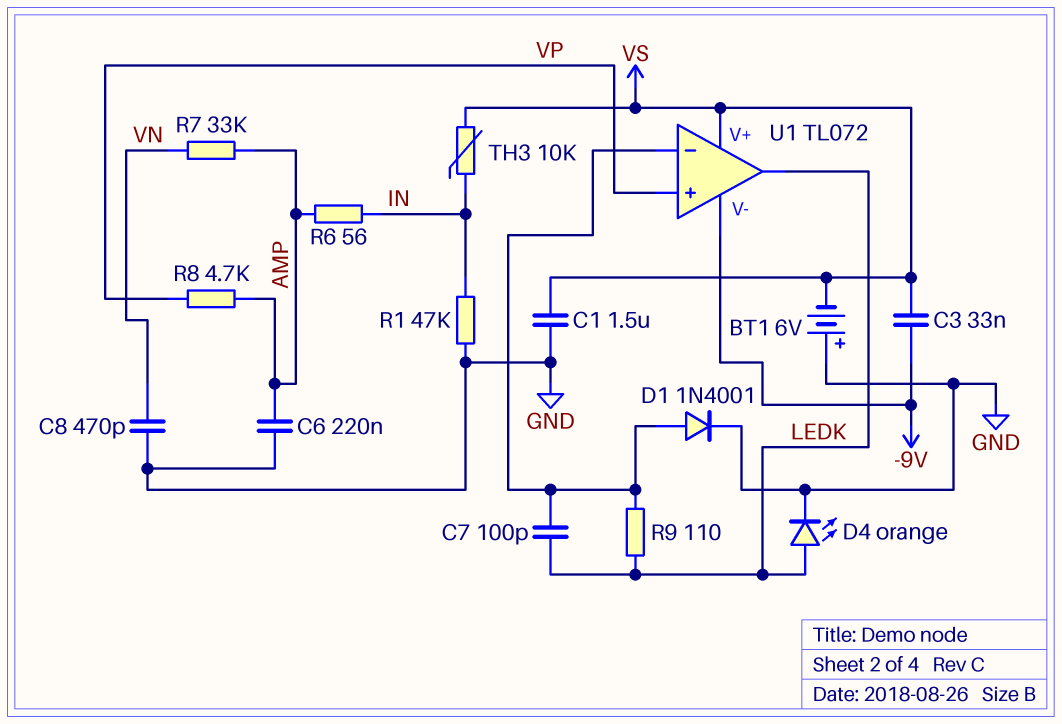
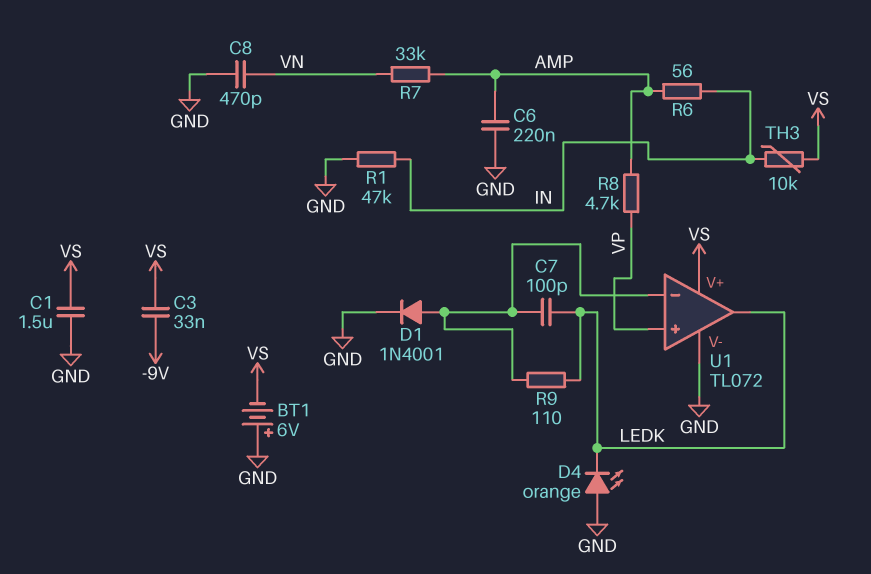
D4: LED orange (A LEDK, K GND) -> LED orange (A GND, K LEDK)
U1 pin V-: -9V -> GND

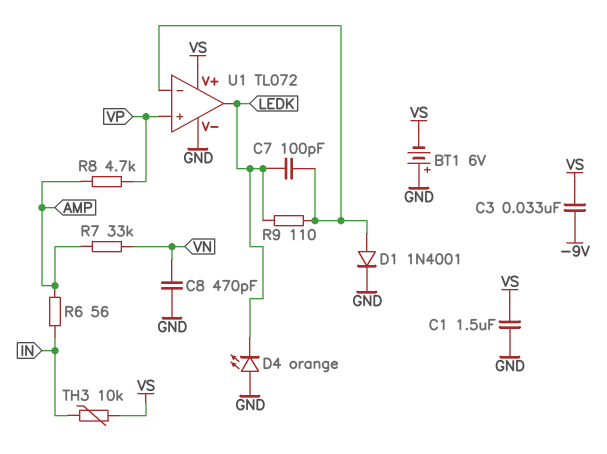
C6: 220nF (AMP, GND) -> none
R1: 47k (GND, IN) -> none

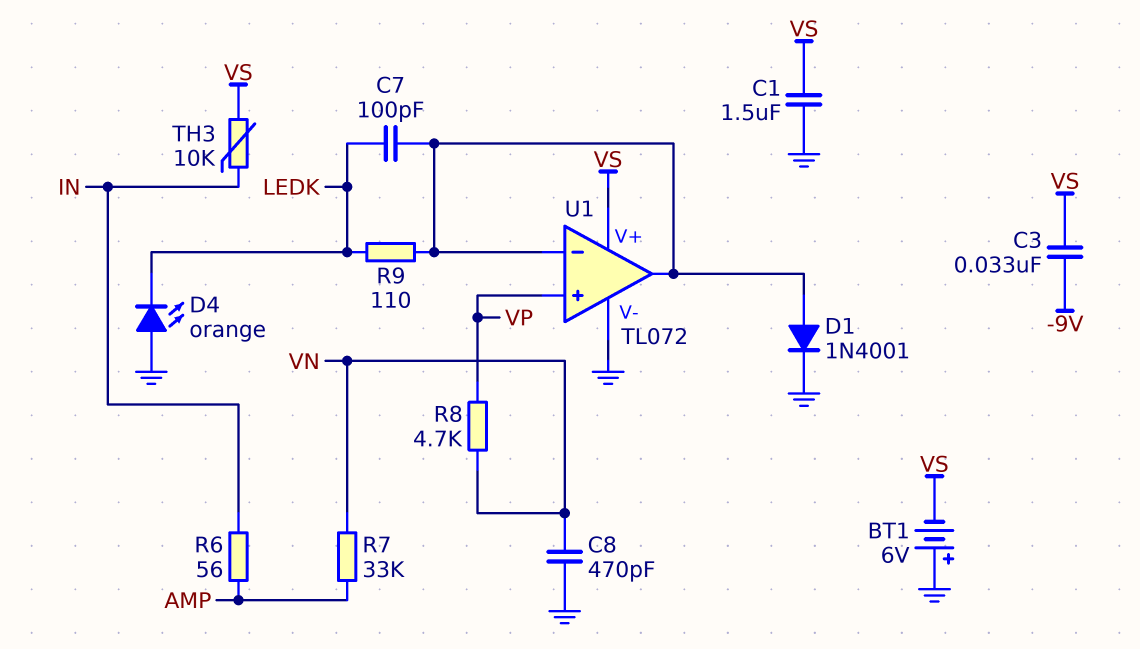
R8: 4.7k (AMP, VP) -> 4.7k (VN, VP)
U1 pin out: LEDK -> U1/in-

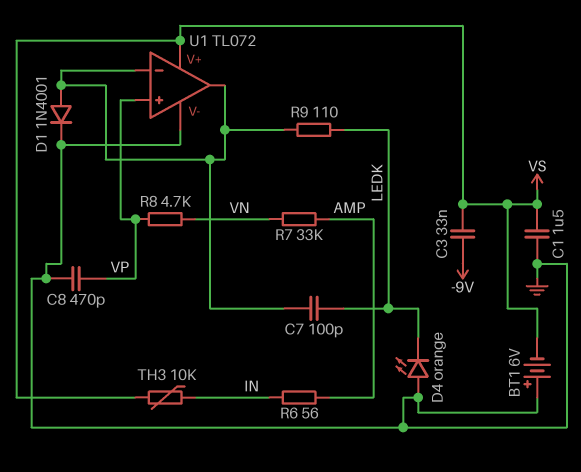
C8: 470pF (GND, VN) -> 470pF (GND, VP)

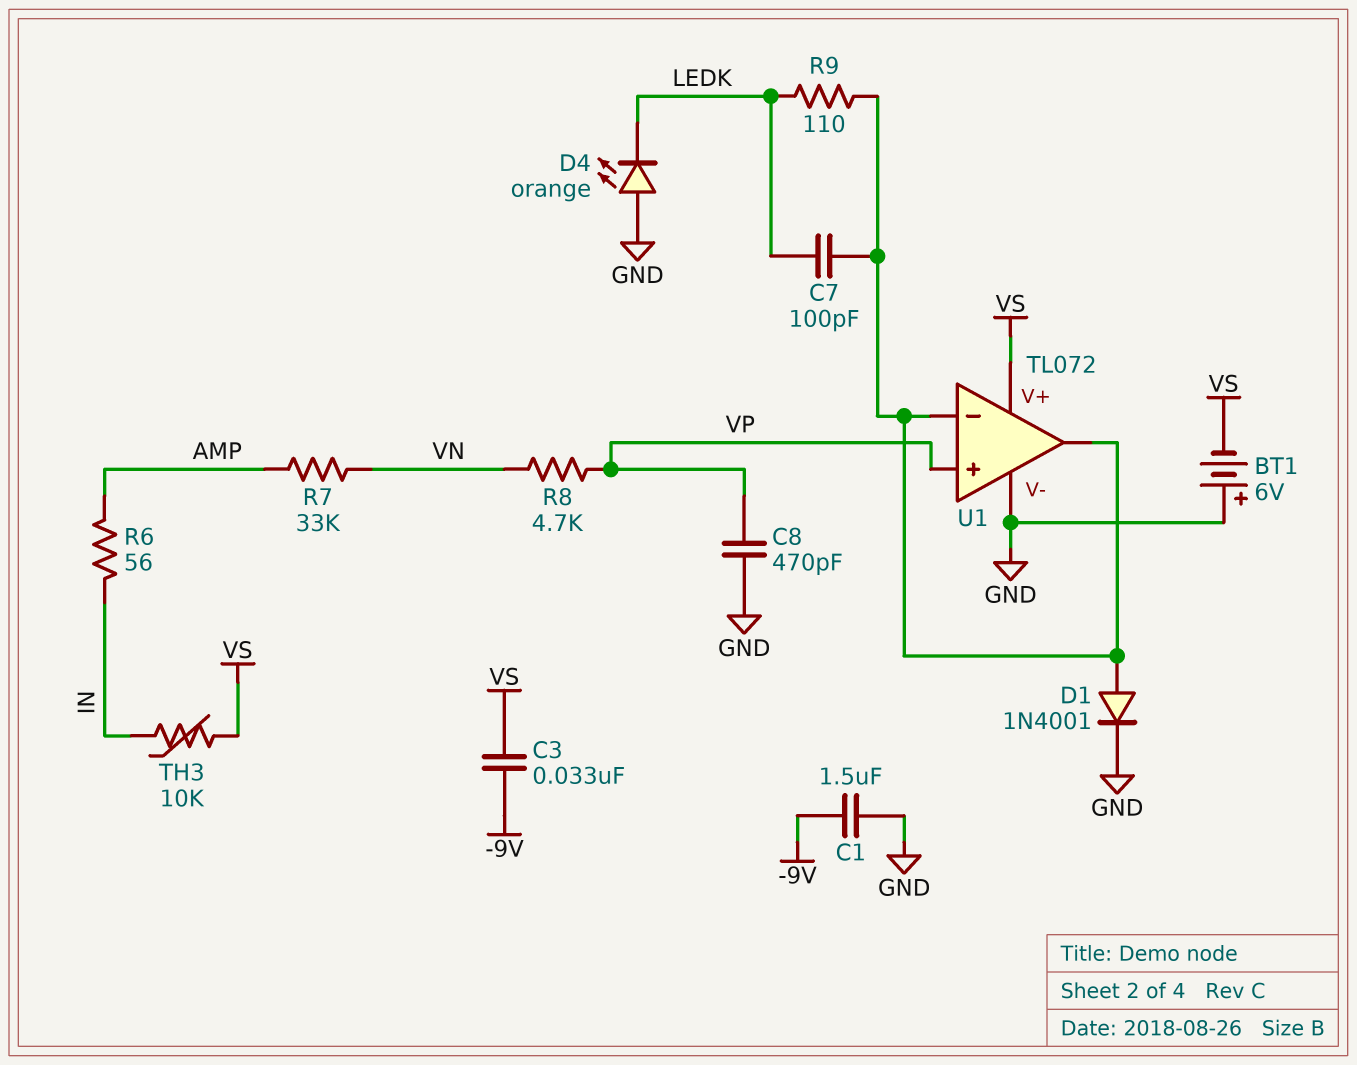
C1: 1.5uF (GND, VS) -> 1.5uF (-9V, GND)

